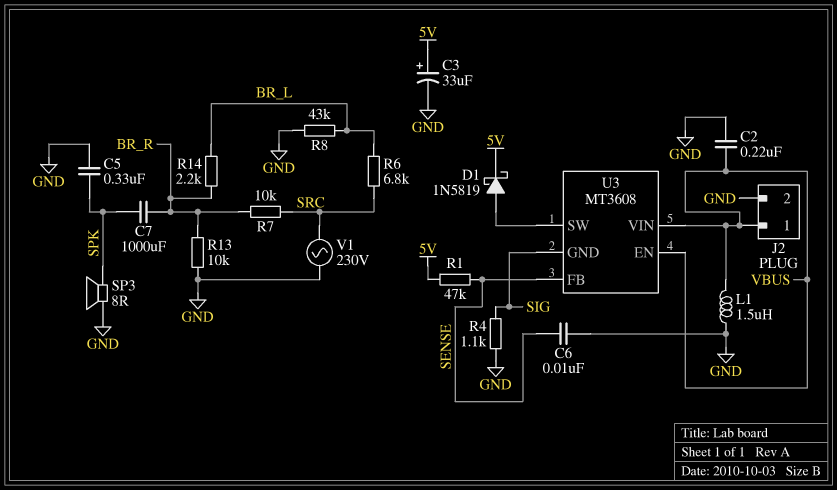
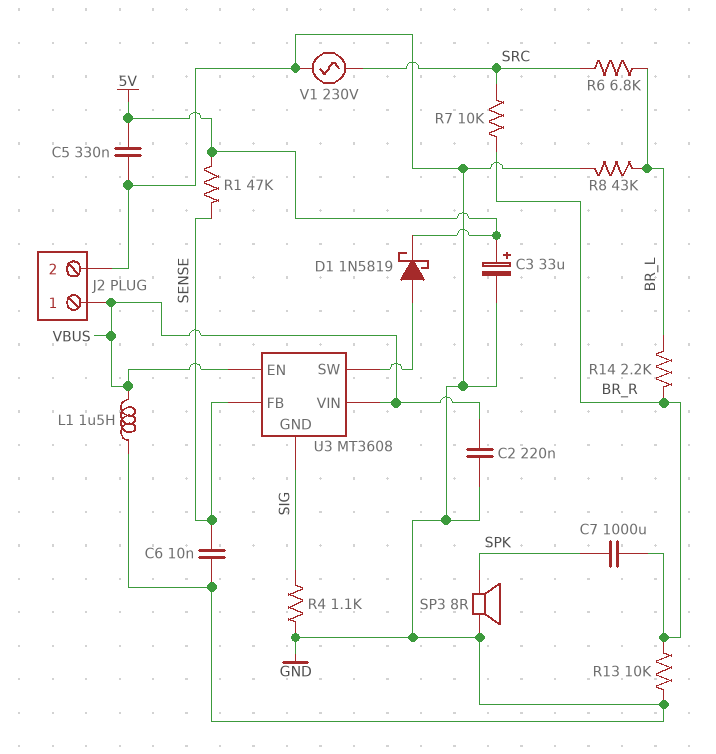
C5: 330nF (GND, SPK) -> 330nF (5V, GND)

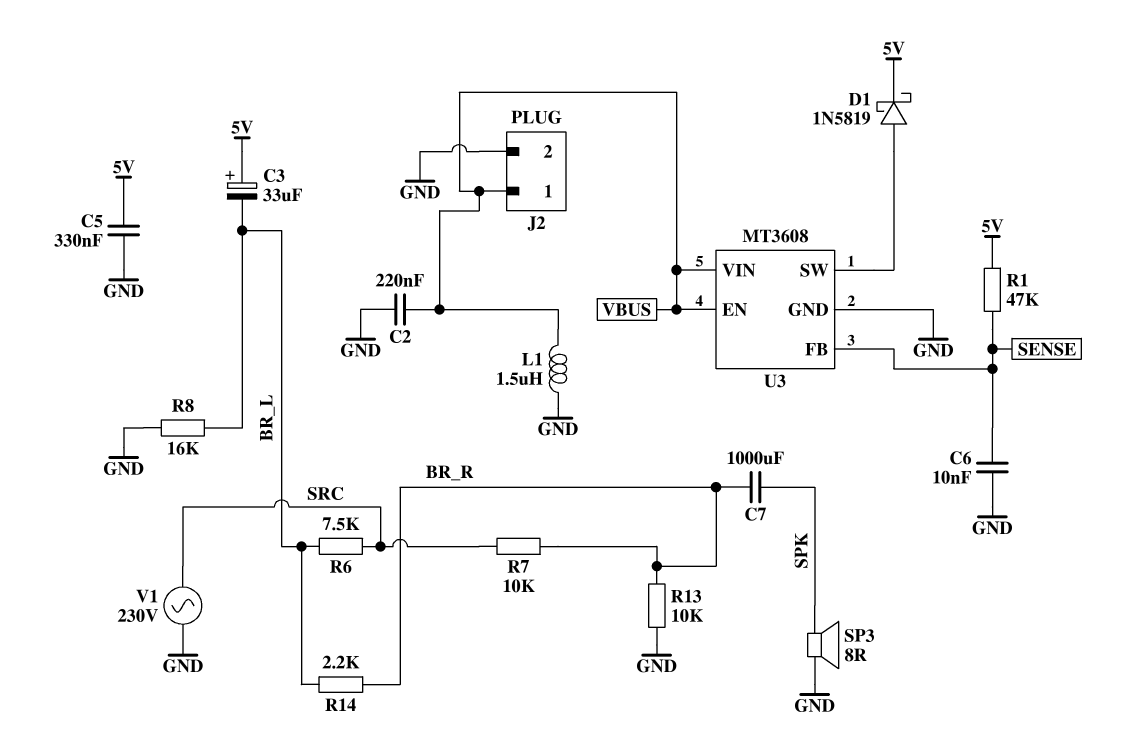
C3: 33uF (plus 5V, minus GND) -> 33uF (plus 5V, minus BR_L)
R4: 1.1k (GND, SIG) -> none
R6: 6.8k (BR_L, SRC) -> 7.5k (BR_L, SRC)
R8: 43k (BR_L, GND) -> 16k (BR_L, GND)
U3 pin GND: SIG -> GND

